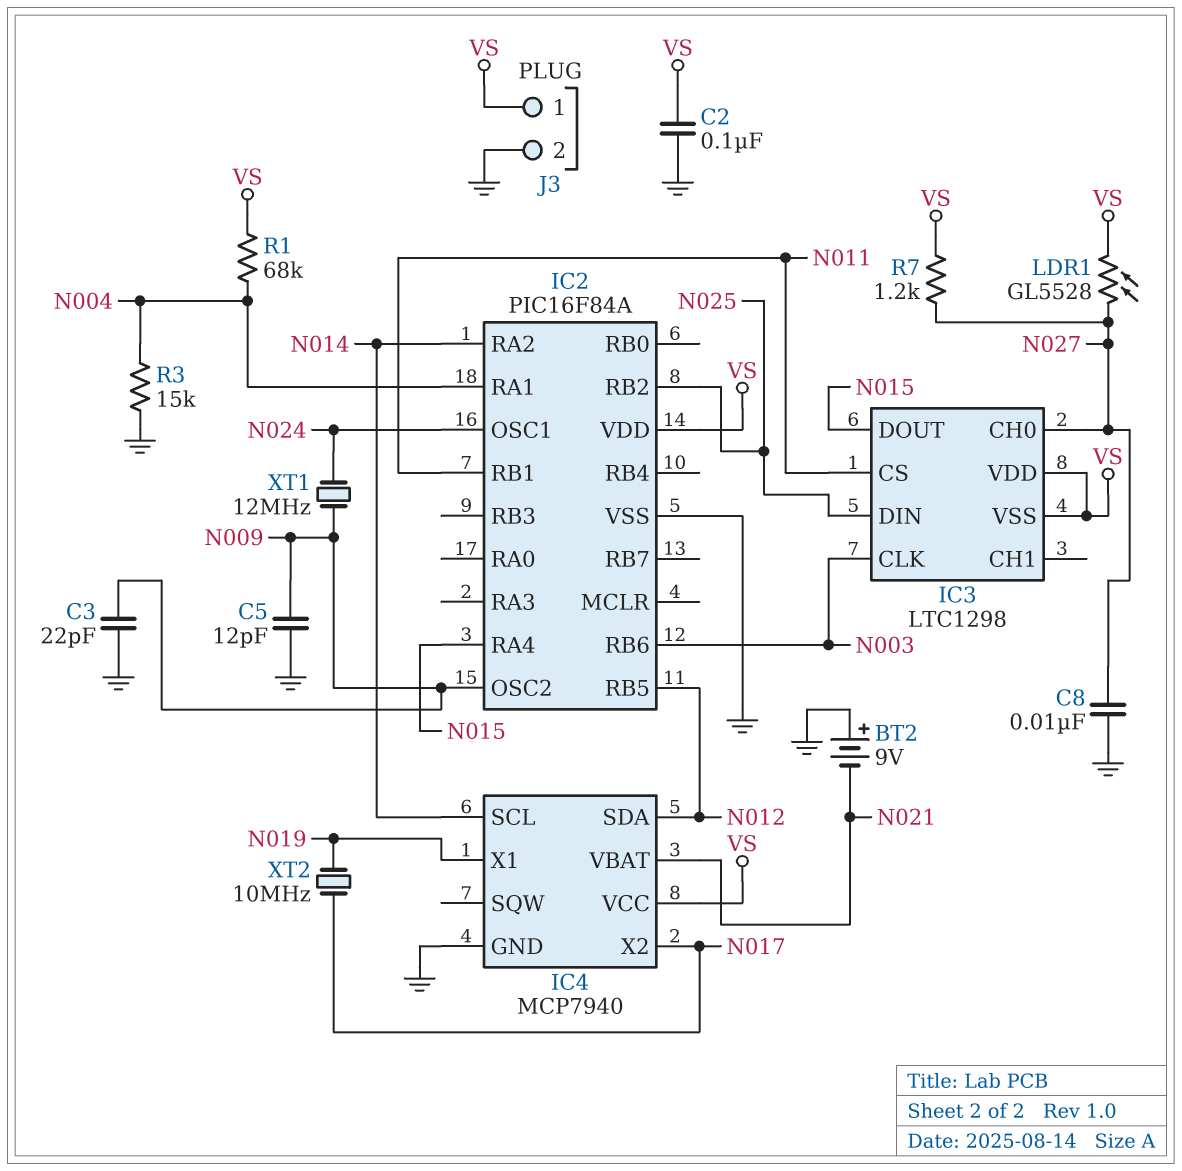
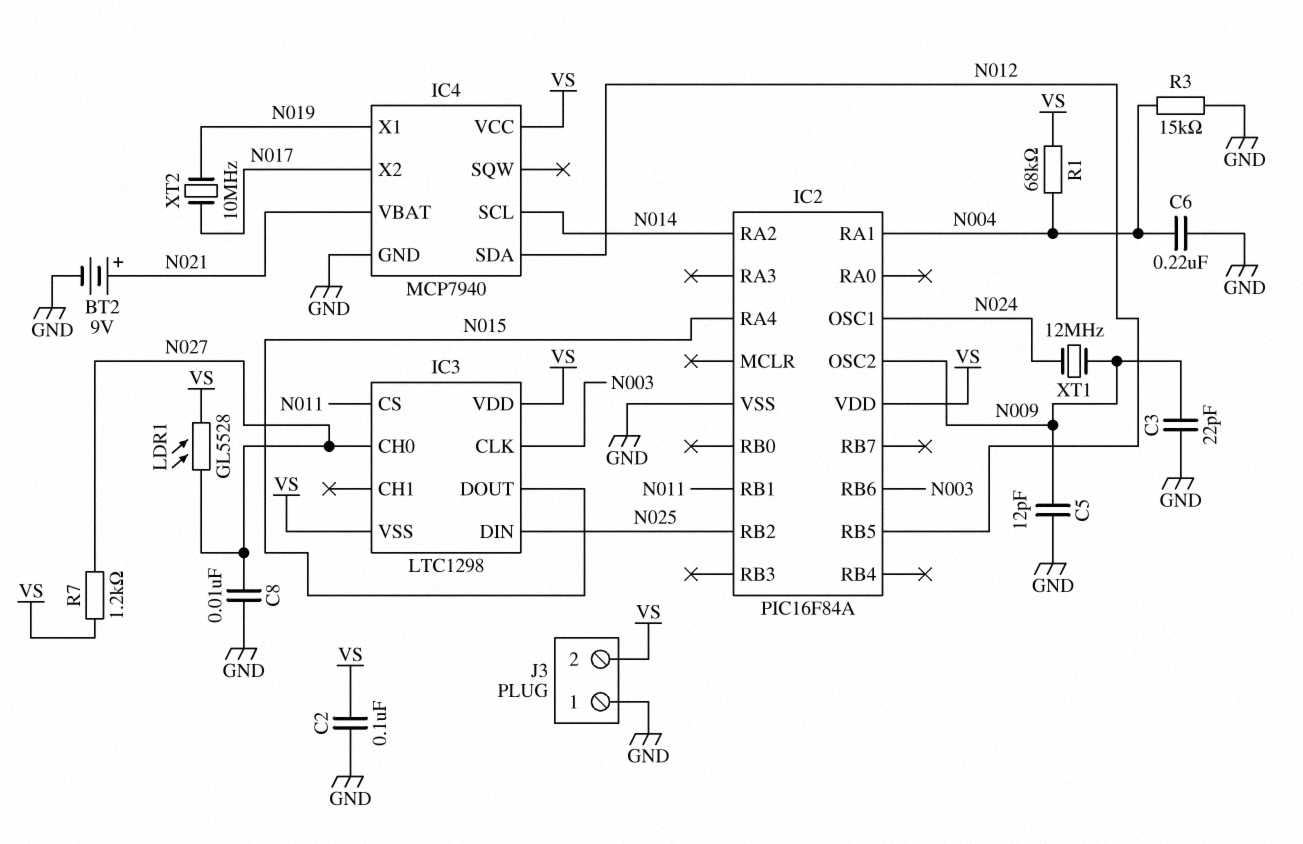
BT2: 9V (plus GND, minus N021) -> 9V (plus N021, minus GND)
C6: none -> 220nF (GND, N004)
J3 pin 1: VS -> GND
J3 pin 2: GND -> VS

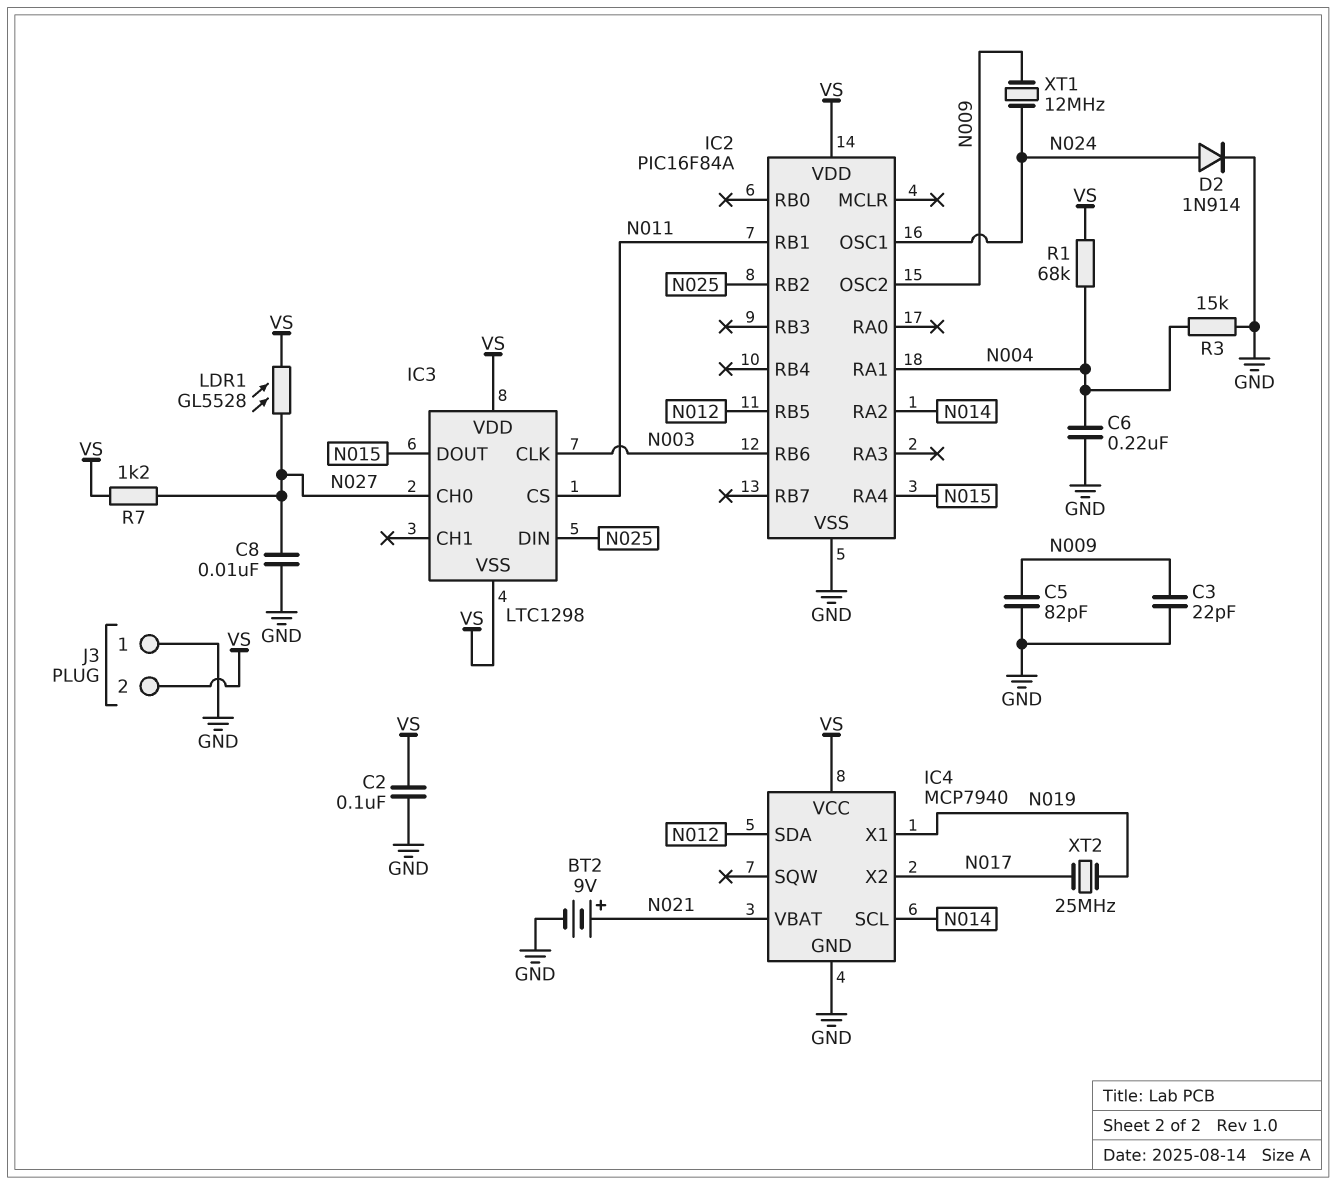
C5: 12pF (GND, N009) -> 82pF (GND, N009)
D2: none -> diode 1N914 (A N024, K GND)
XT2: 10MHz (N017, N019) -> 25MHz (N017, N019)

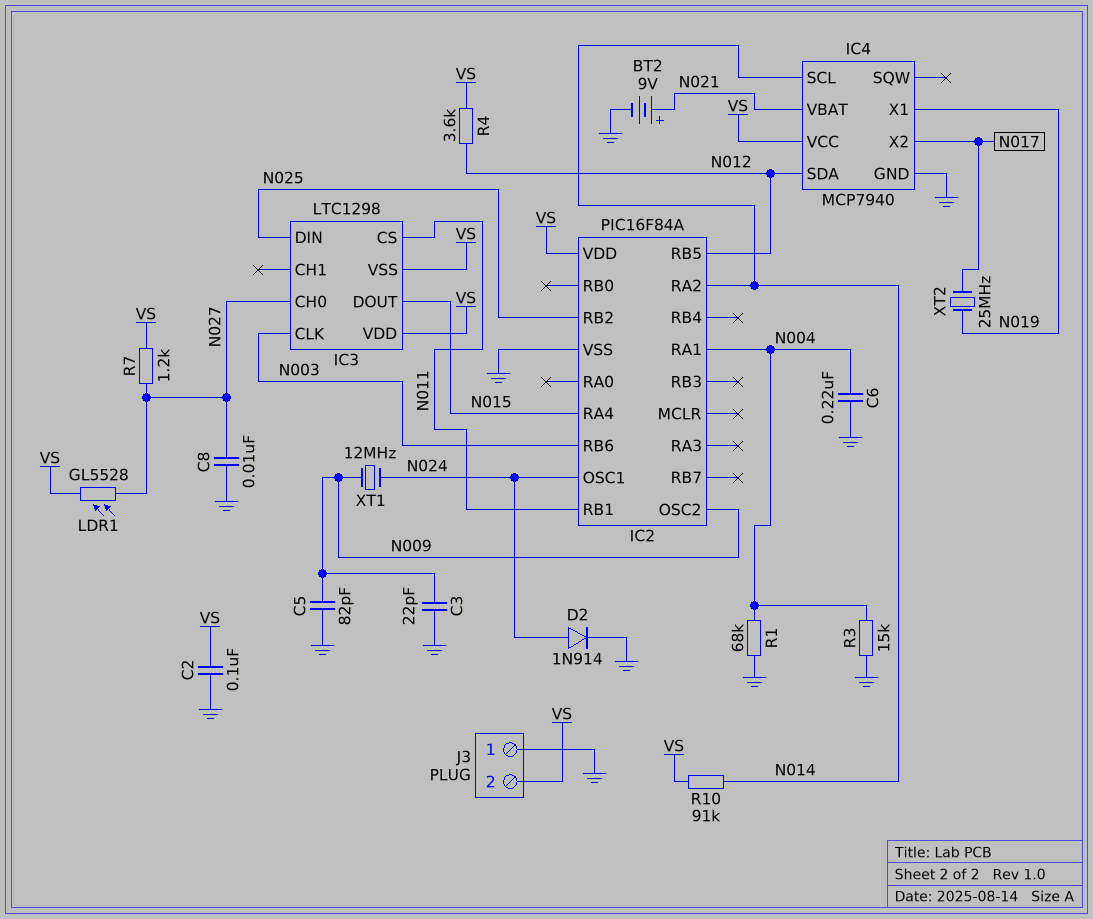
R1: 68k (N004, VS) -> 68k (GND, N004)
R4: none -> 3.6k (N012, VS)
R10: none -> 91k (N014, VS)

